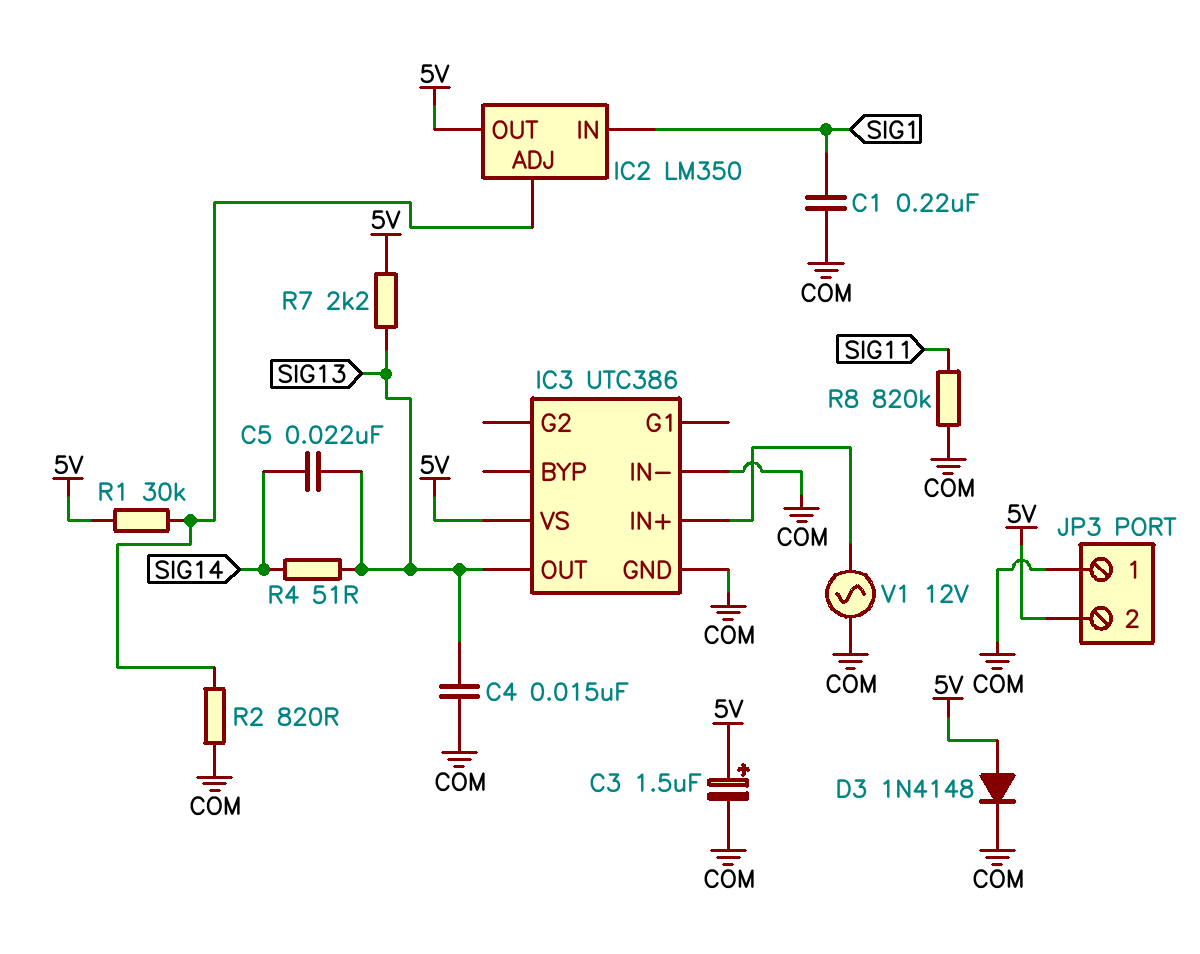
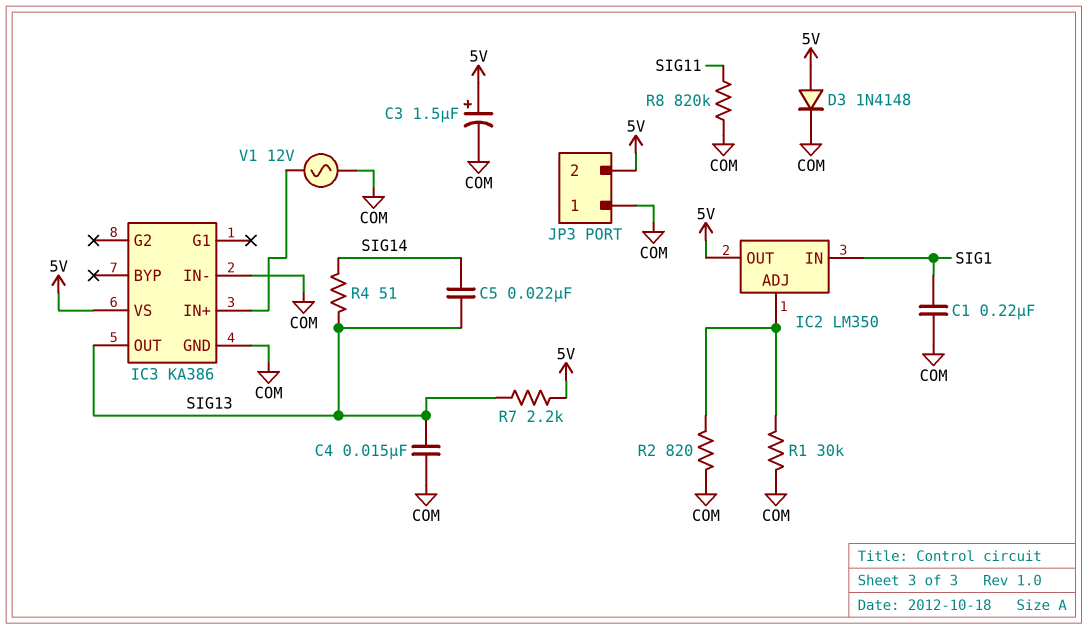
IC3: UTC386 -> KA386
R1: 30k (5V, IC2/ADJ) -> 30k (COM, IC2/ADJ)

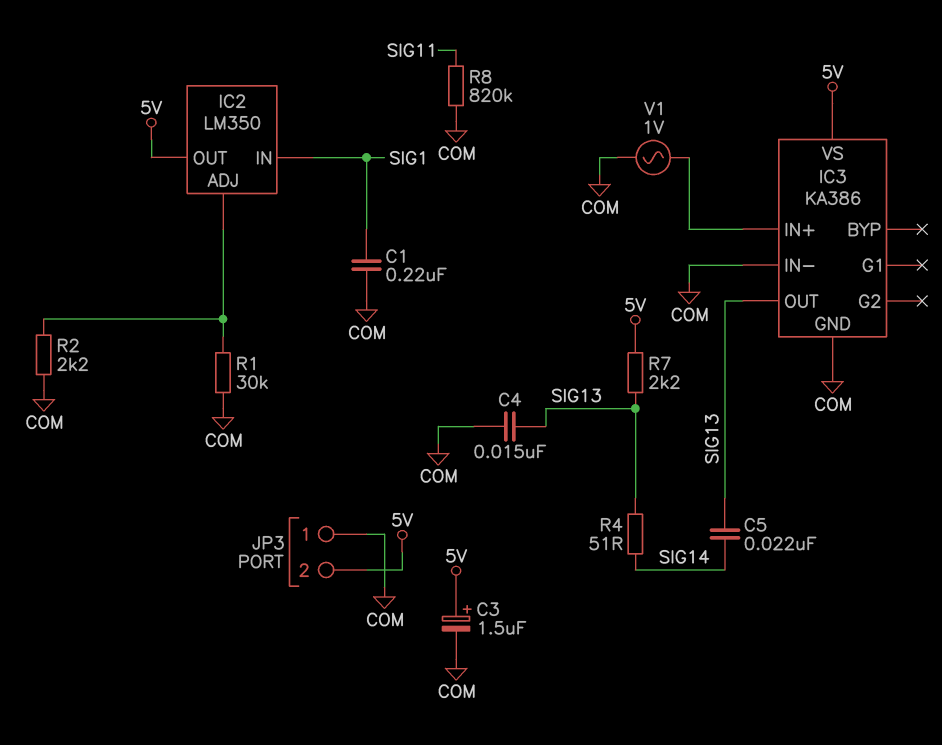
D3: diode 1N4148 (A 5V, K COM) -> none
R2: 820 (COM, IC2/ADJ) -> 2.2k (COM, IC2/ADJ)
V1: AC 12V (COM, IC3/IN+) -> AC 1V (COM, IC3/IN+)

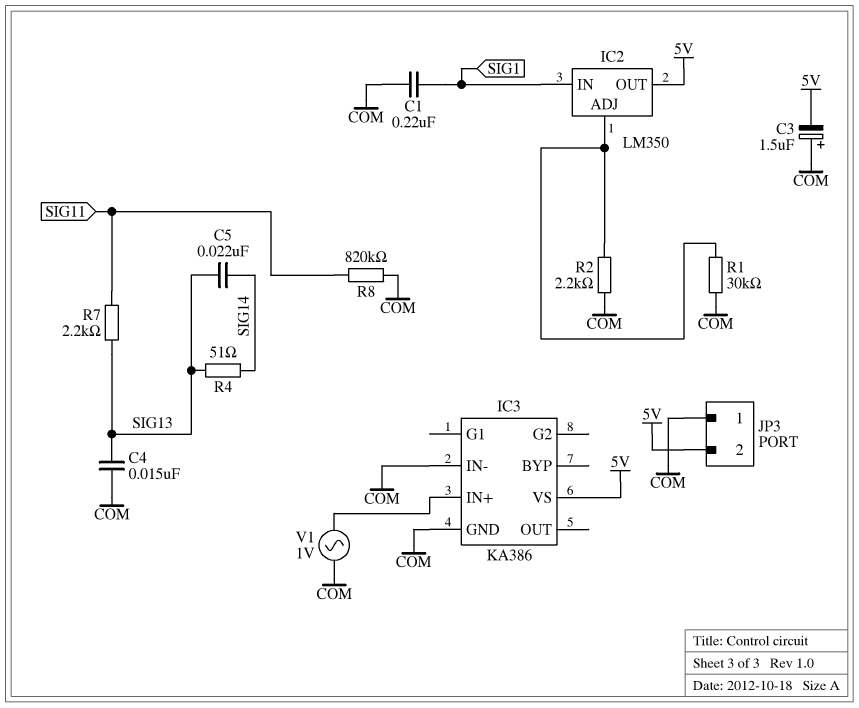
C3: 1.5uF (plus 5V, minus COM) -> 1.5uF (plus COM, minus 5V)
IC3 pin OUT: SIG13 -> none
R7: 2.2k (5V, SIG13) -> 2.2k (SIG11, SIG13)

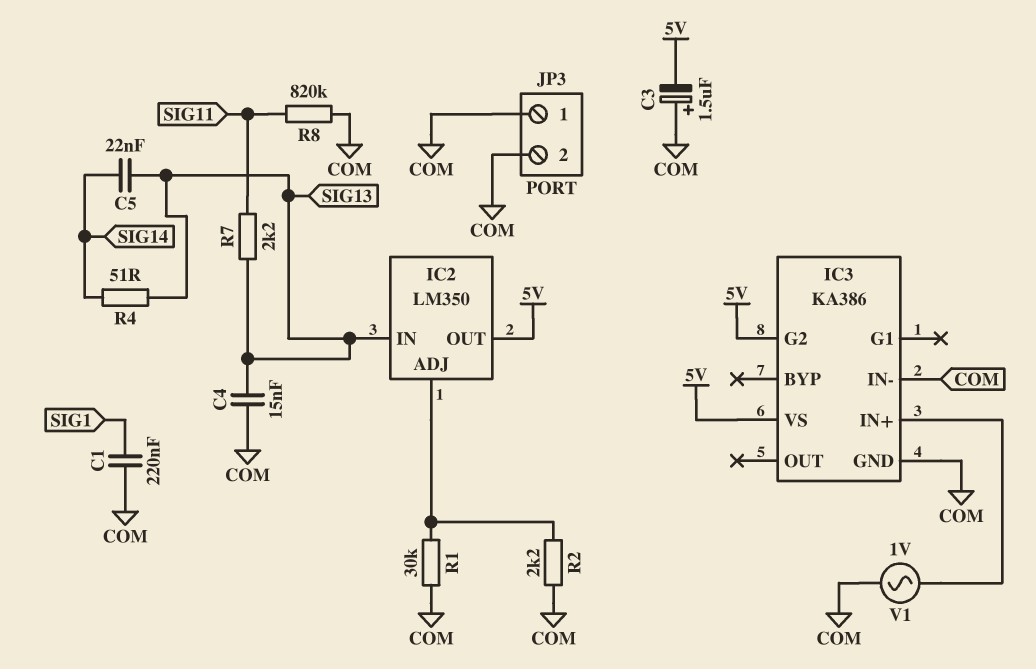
IC2 pin IN: SIG1 -> SIG13
IC3 pin G2: none -> 5V
JP3 pin 2: 5V -> COM

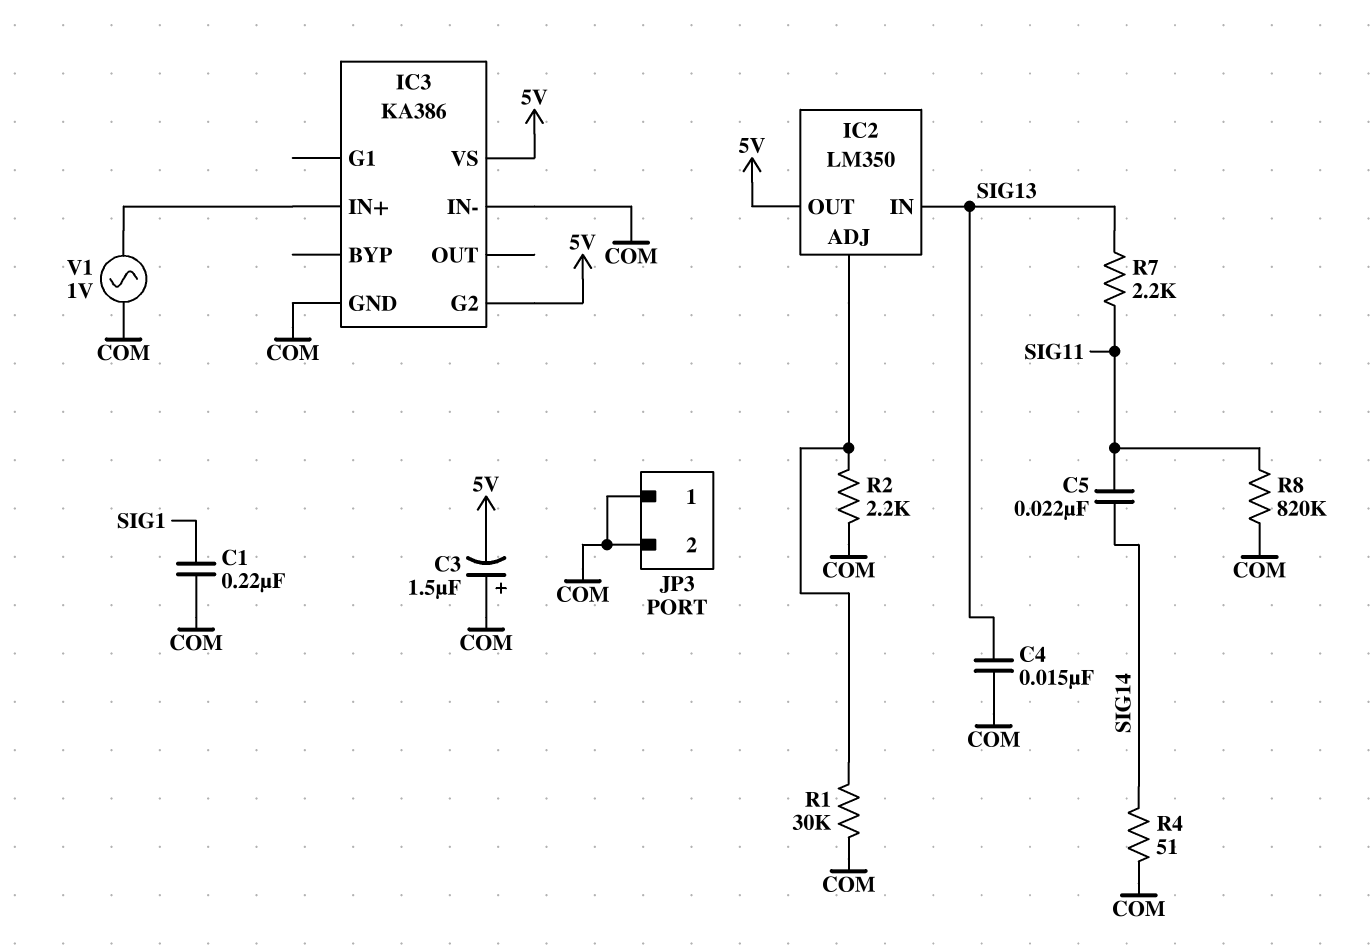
C5: 22nF (SIG13, SIG14) -> 22nF (SIG11, SIG14)
R4: 51 (SIG13, SIG14) -> 51 (COM, SIG14)

